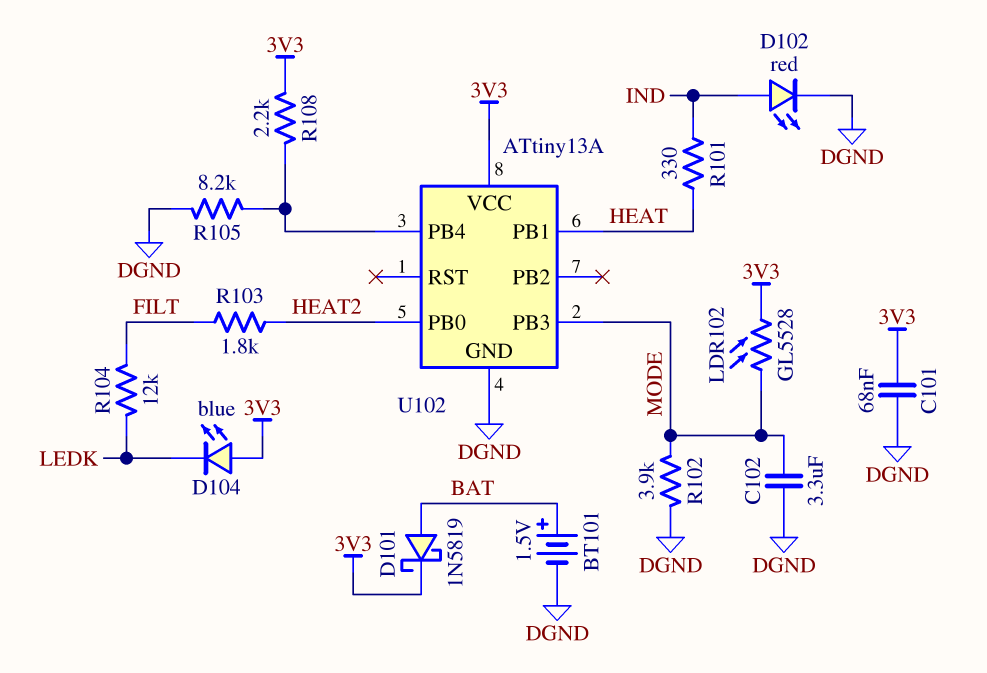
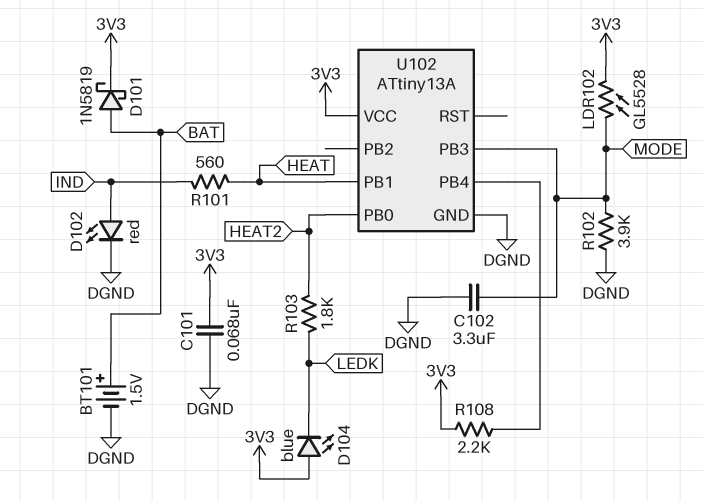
R101: 330 (HEAT, IND) -> 560 (HEAT, IND)
R103: 1.8k (FILT, HEAT2) -> 1.8k (HEAT2, LEDK)
R104: 12k (FILT, LEDK) -> none
R105: 8.2k (DGND, U102/PB4) -> none

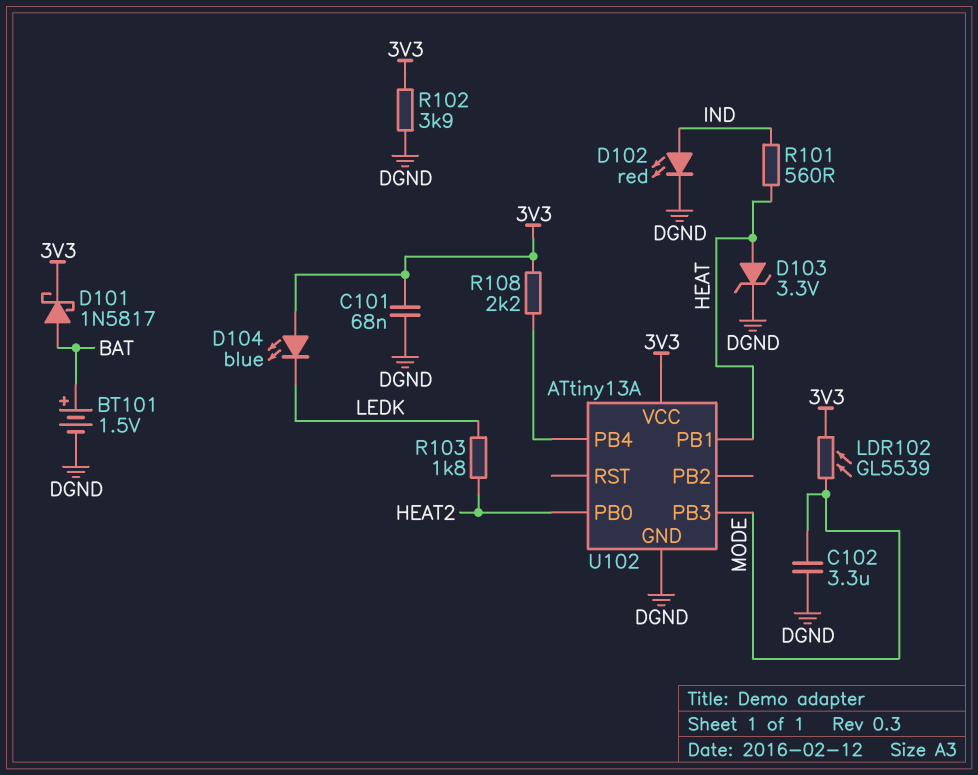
D101: schottky 1N5819 (A BAT, K 3V3) -> schottky 1N5817 (A BAT, K 3V3)
D103: none -> zener 3.3V (A HEAT, K DGND)
LDR102: GL5528 (3V3, MODE) -> GL5539 (3V3, MODE)
R102: 3.9k (DGND, MODE) -> 3.9k (3V3, DGND)

